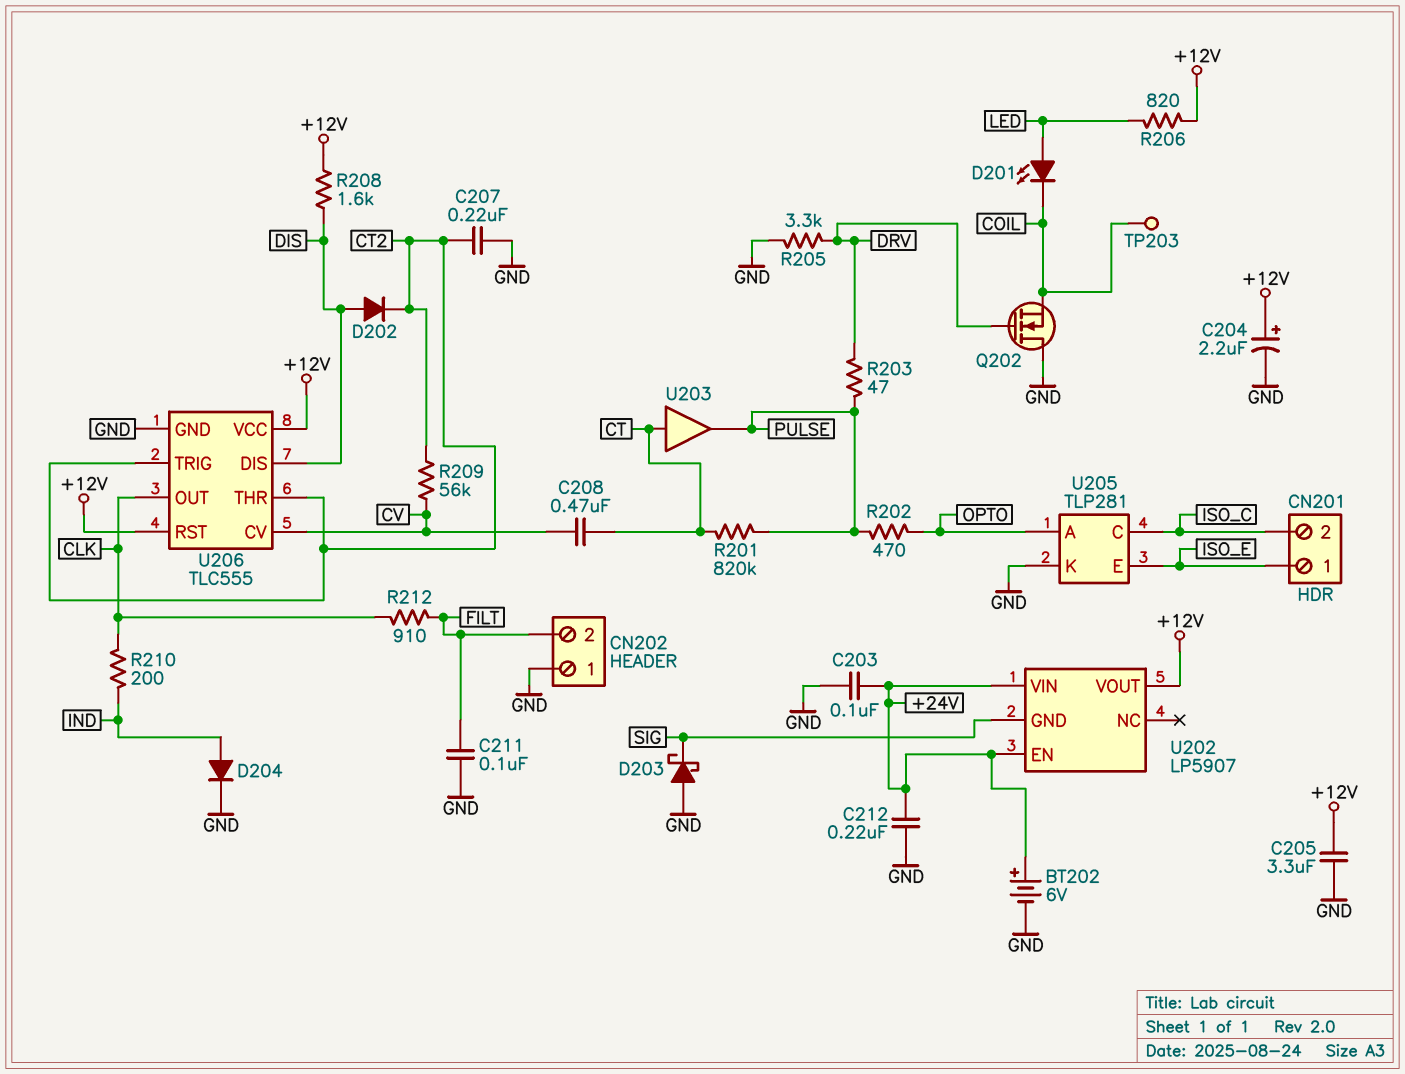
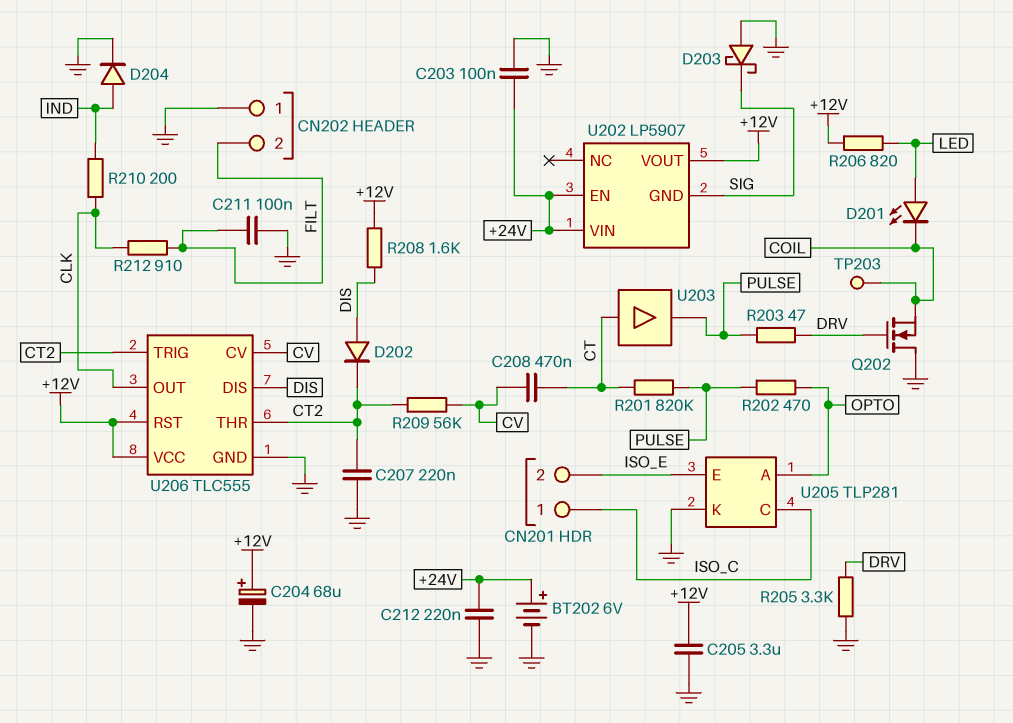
C204: 2.2uF (plus +12V, minus GND) -> 68uF (plus +12V, minus GND)
CN201 pin 1: ISO_E -> ISO_C
CN201 pin 2: ISO_C -> ISO_E

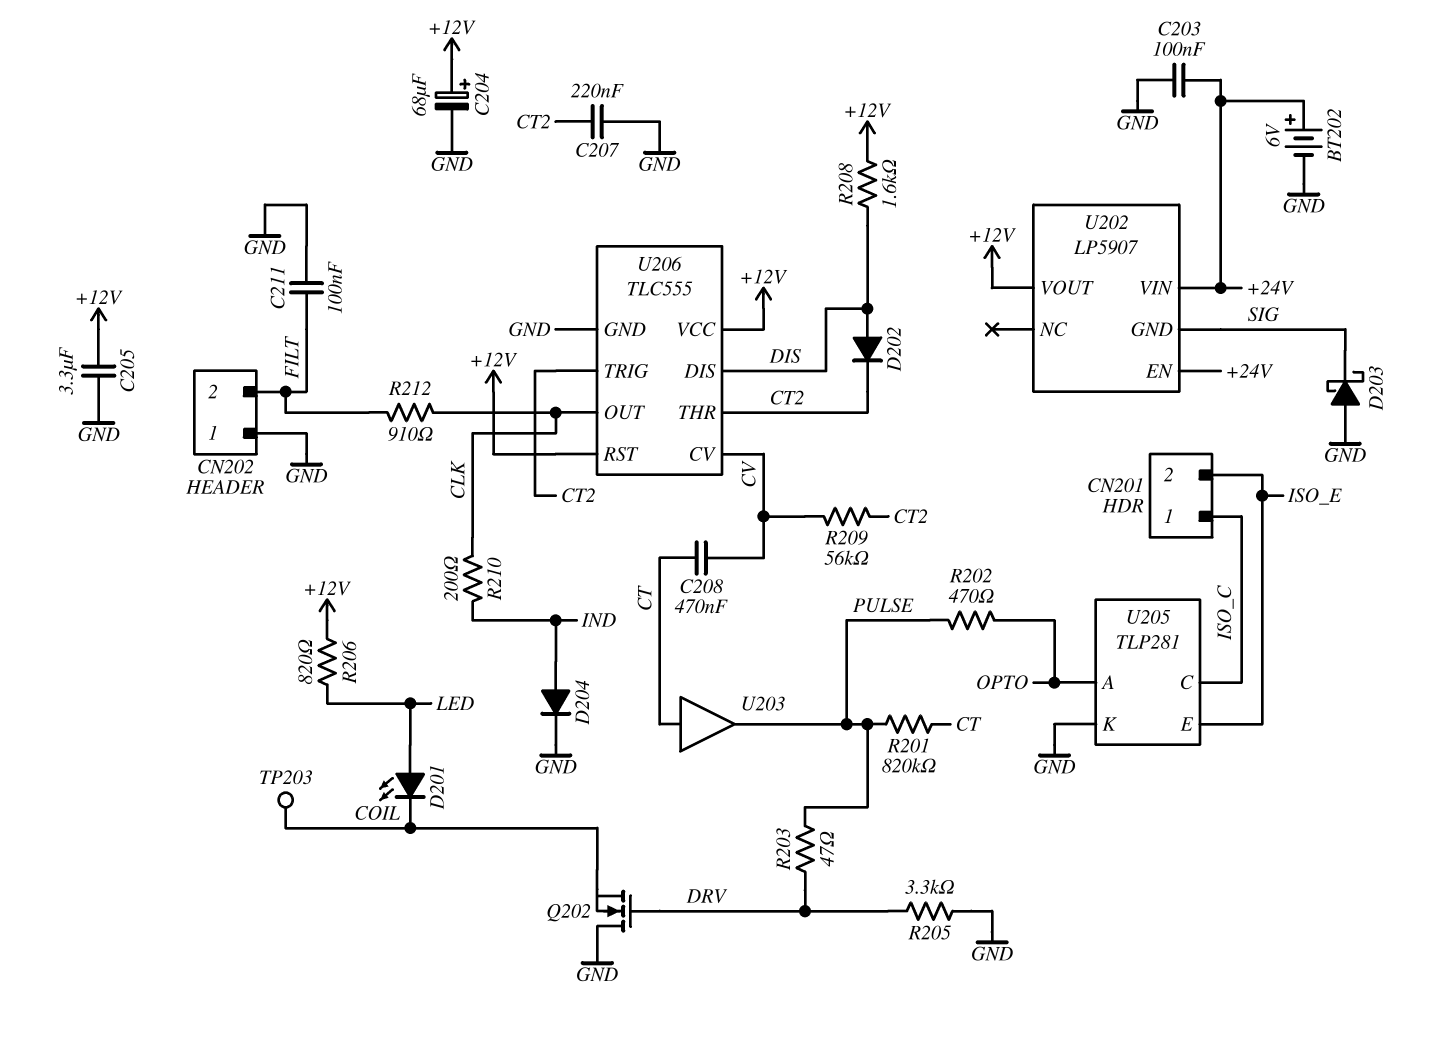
C212: 220nF (+24V, GND) -> none

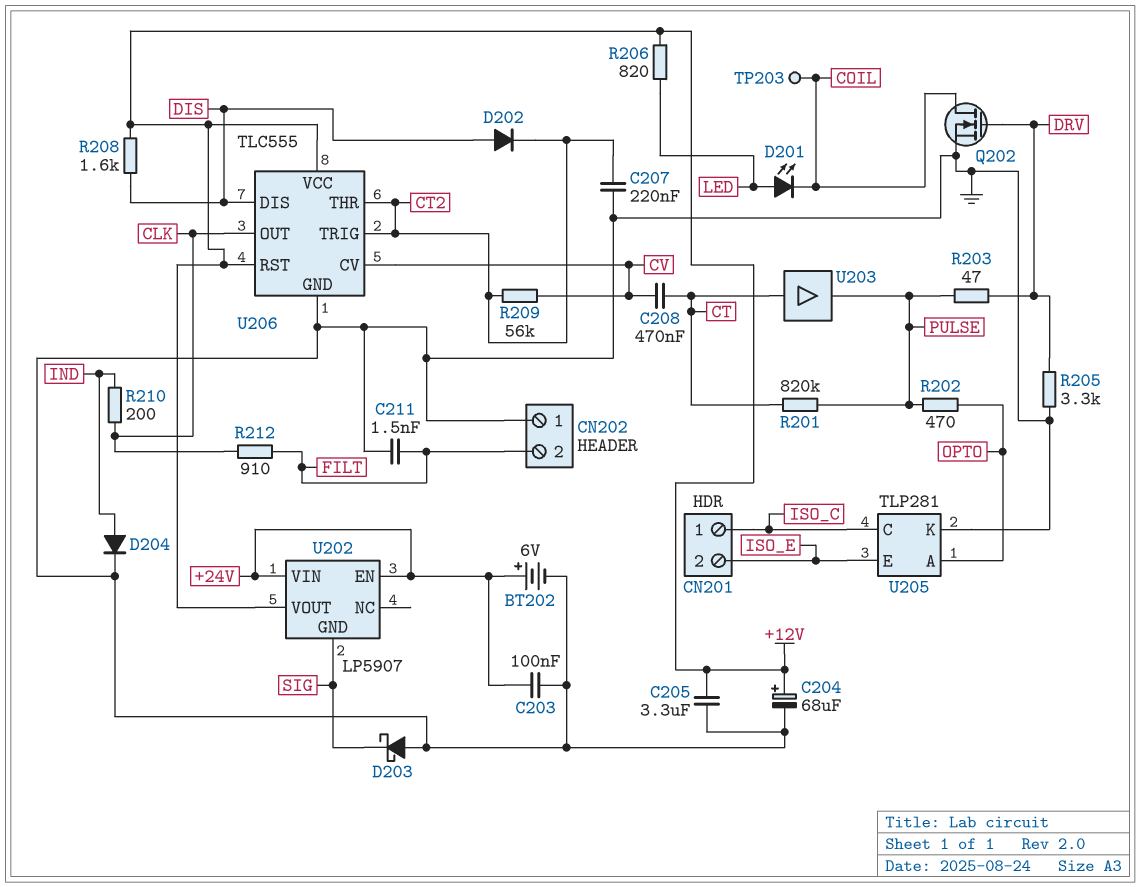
C211: 100nF (FILT, GND) -> 1.5nF (FILT, GND)
Q202: NMOS (G DRV, D GND, S COIL) -> NMOS (G DRV, D COIL, S GND)

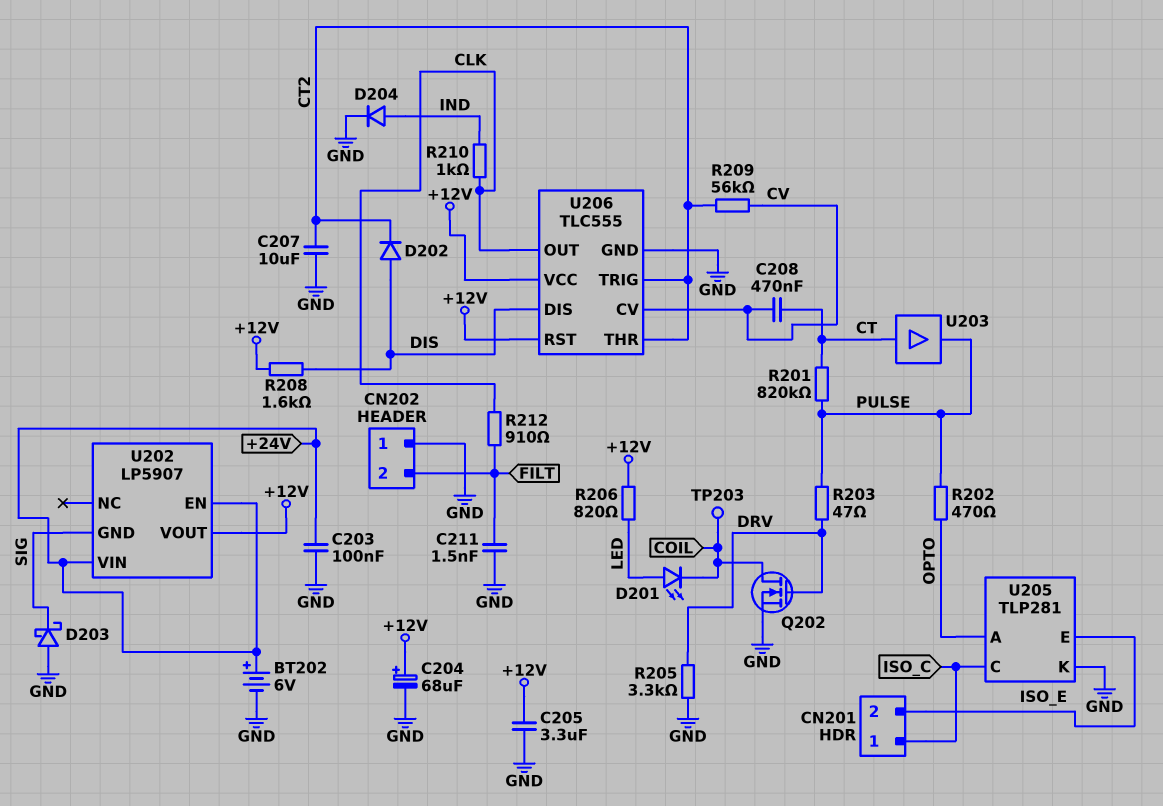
C207: 220nF (CT2, GND) -> 10uF (CT2, GND)
R210: 200 (CLK, IND) -> 1k (CLK, IND)

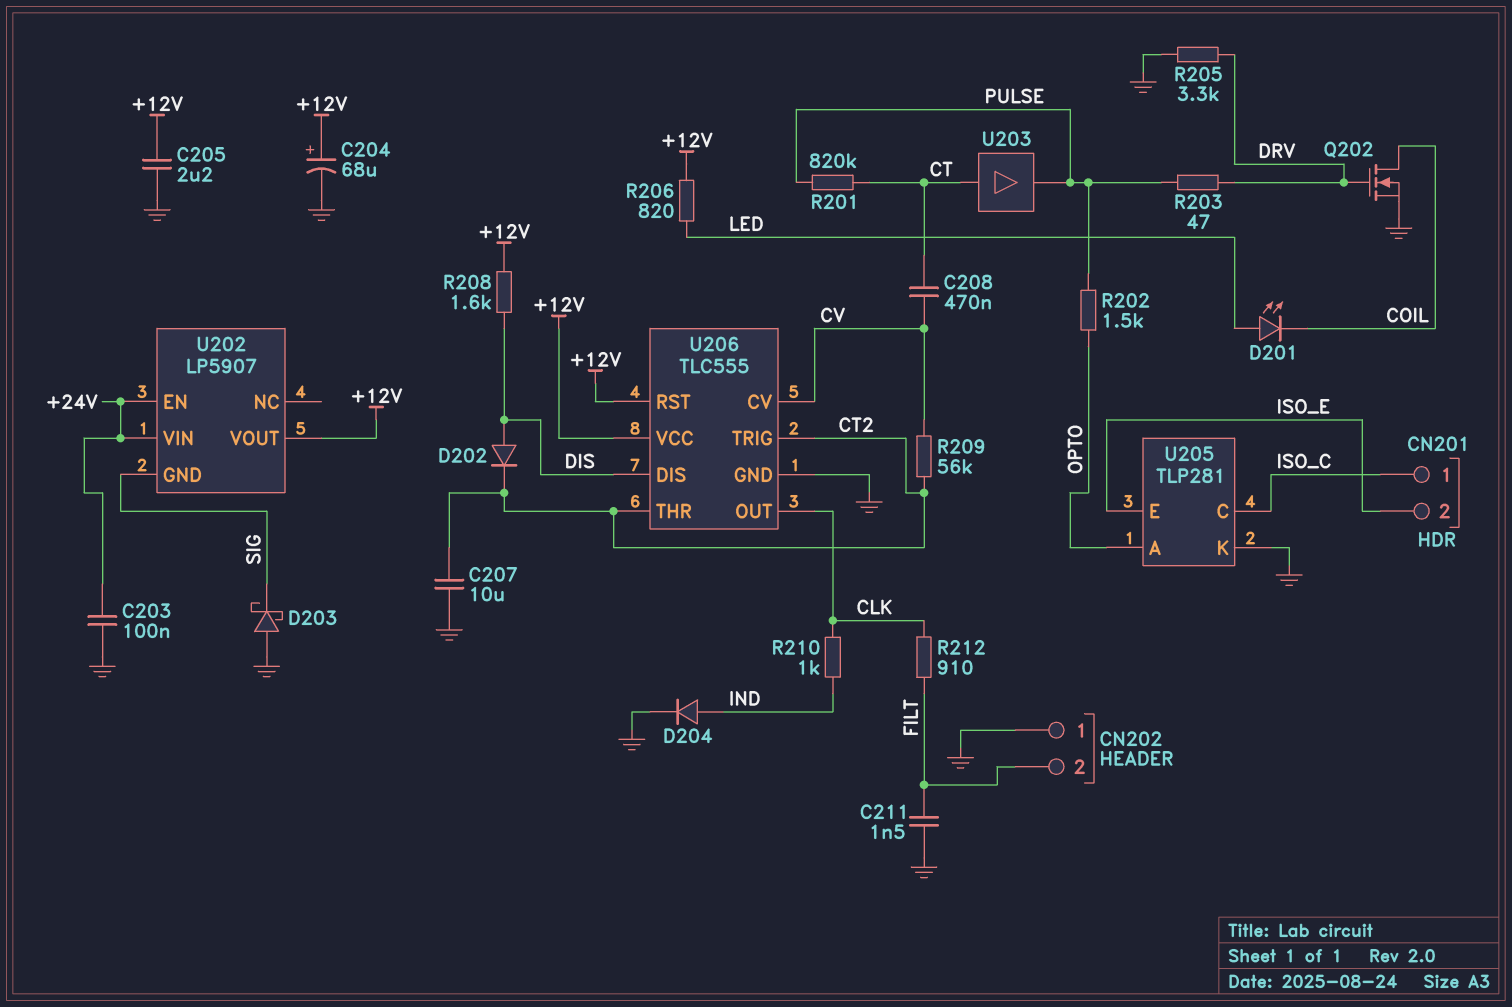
BT202: 6V (plus +24V, minus GND) -> none
C205: 3.3uF (+12V, GND) -> 2.2uF (+12V, GND)
R202: 470 (OPTO, PULSE) -> 1.5k (OPTO, PULSE)
TP203: test point (COIL) -> none

